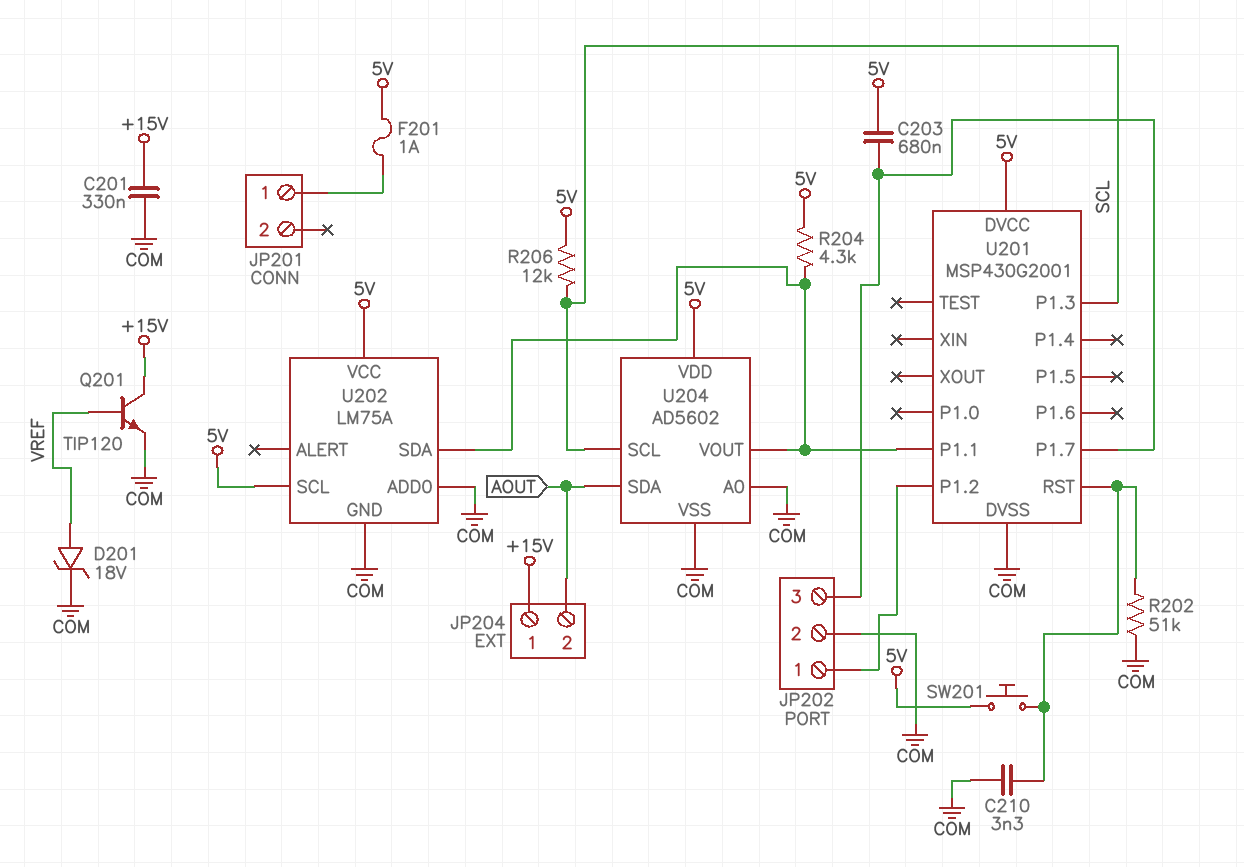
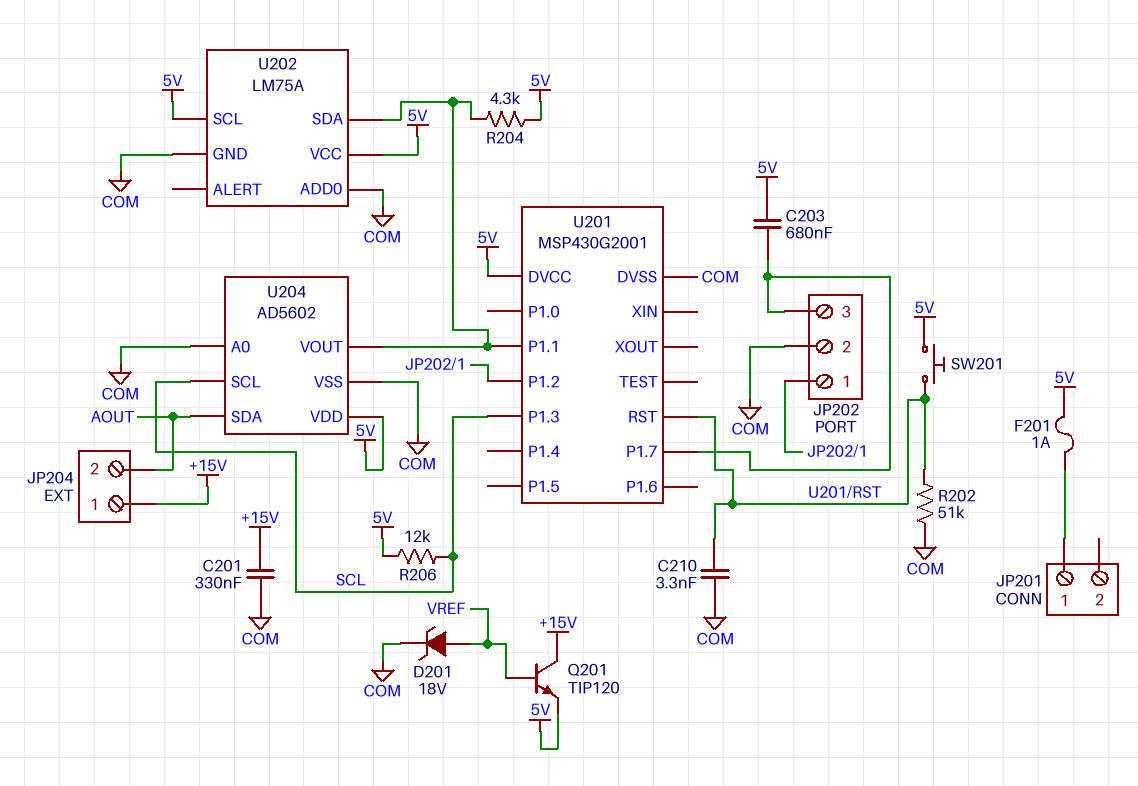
Q201: NPN TIP120 (B VREF, C +15V, E COM) -> NPN TIP120 (B VREF, C +15V, E 5V)

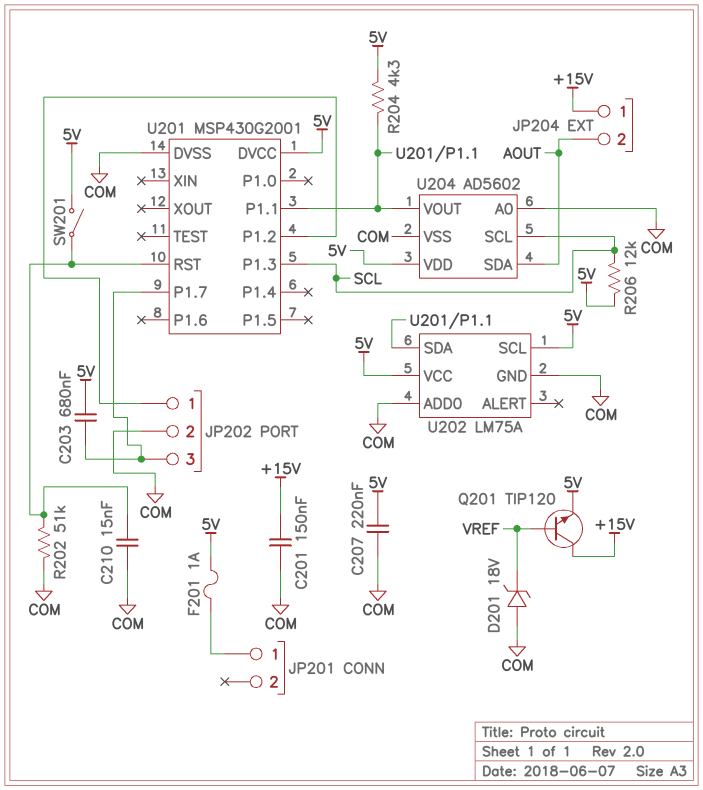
C201: 330nF (+15V, COM) -> 150nF (+15V, COM)
C207: none -> 220nF (5V, COM)
C210: 3.3nF (COM, U201/RST) -> 15nF (COM, U201/RST)
D201: zener 18V (A VREF, K COM) -> zener 18V (A COM, K VREF)
SW201: button (5V, U201/RST) -> switch (5V, U201/RST)

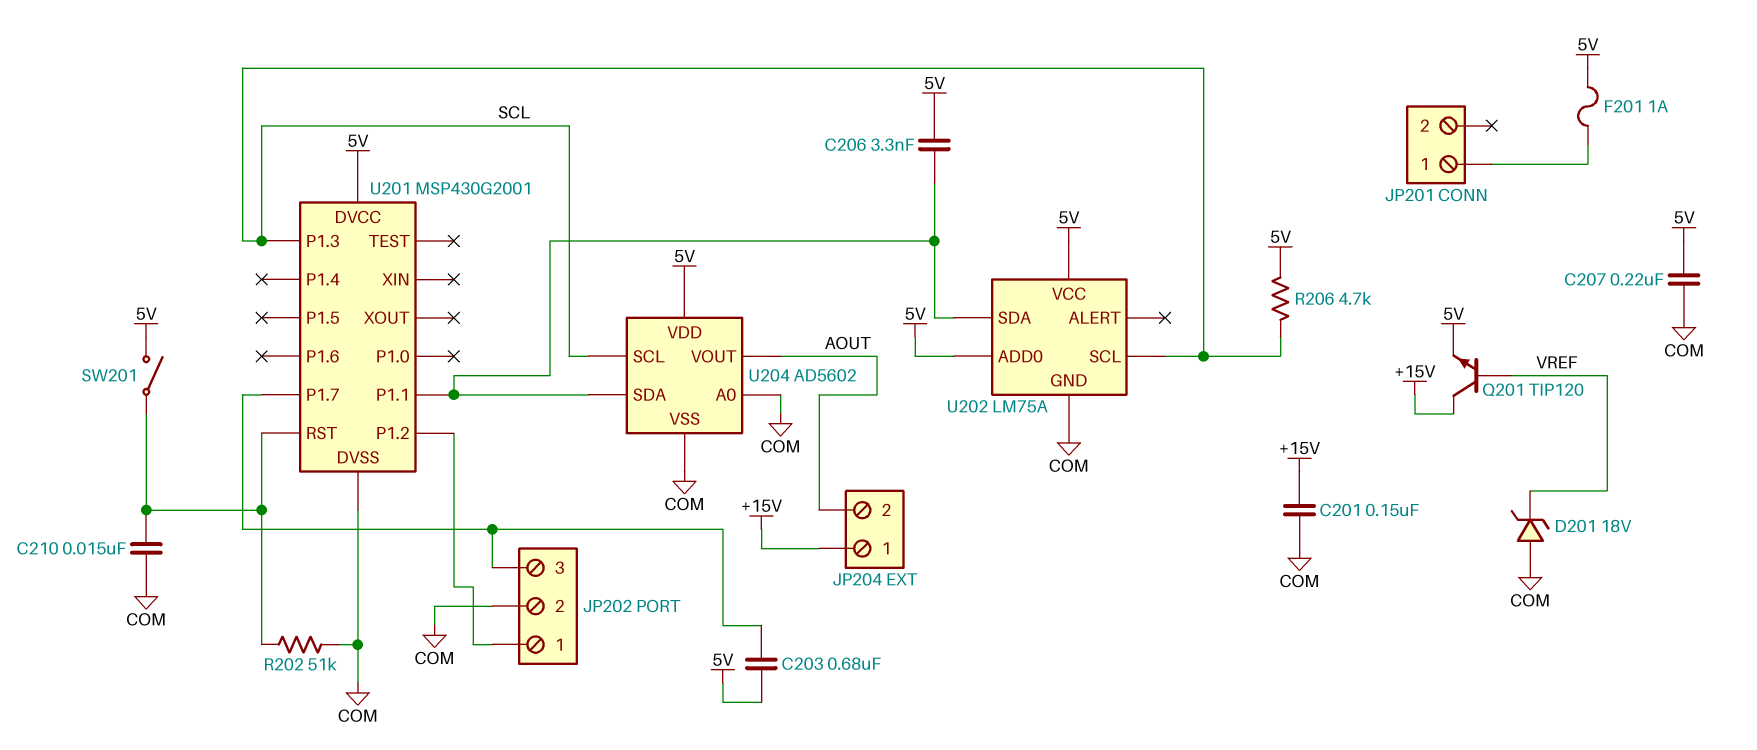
C206: none -> 3.3nF (5V, U201/P1.1)
R204: 4.3k (5V, U201/P1.1) -> none
R206: 12k (5V, SCL) -> 4.7k (5V, SCL)
U202 pin ADD0: COM -> 5V
U202 pin SCL: 5V -> SCL
U204 pin SDA: AOUT -> U201/P1.1
U204 pin VOUT: U201/P1.1 -> AOUT

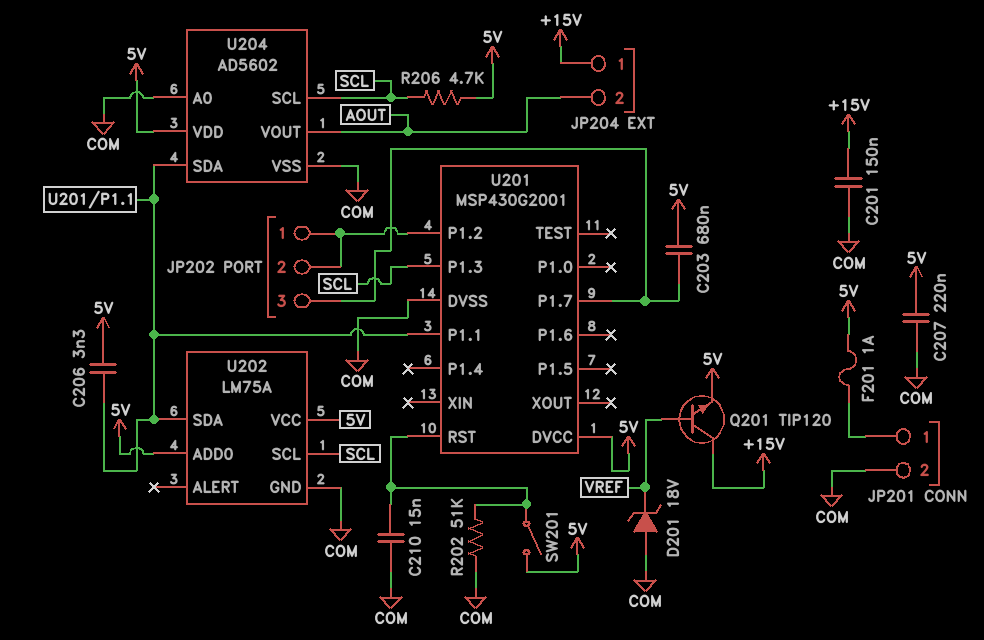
JP201 pin 2: none -> COM
JP202 pin 2: COM -> JP202/1

